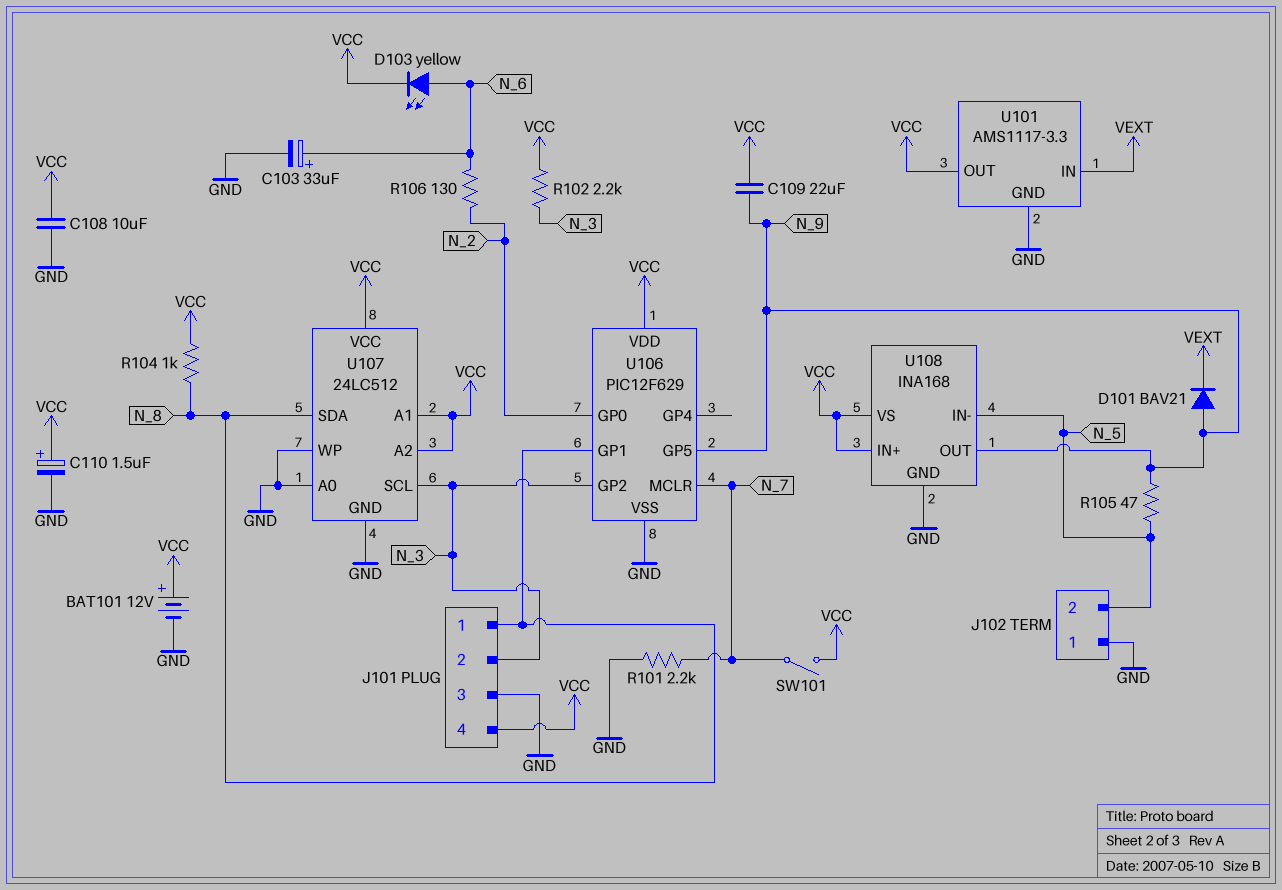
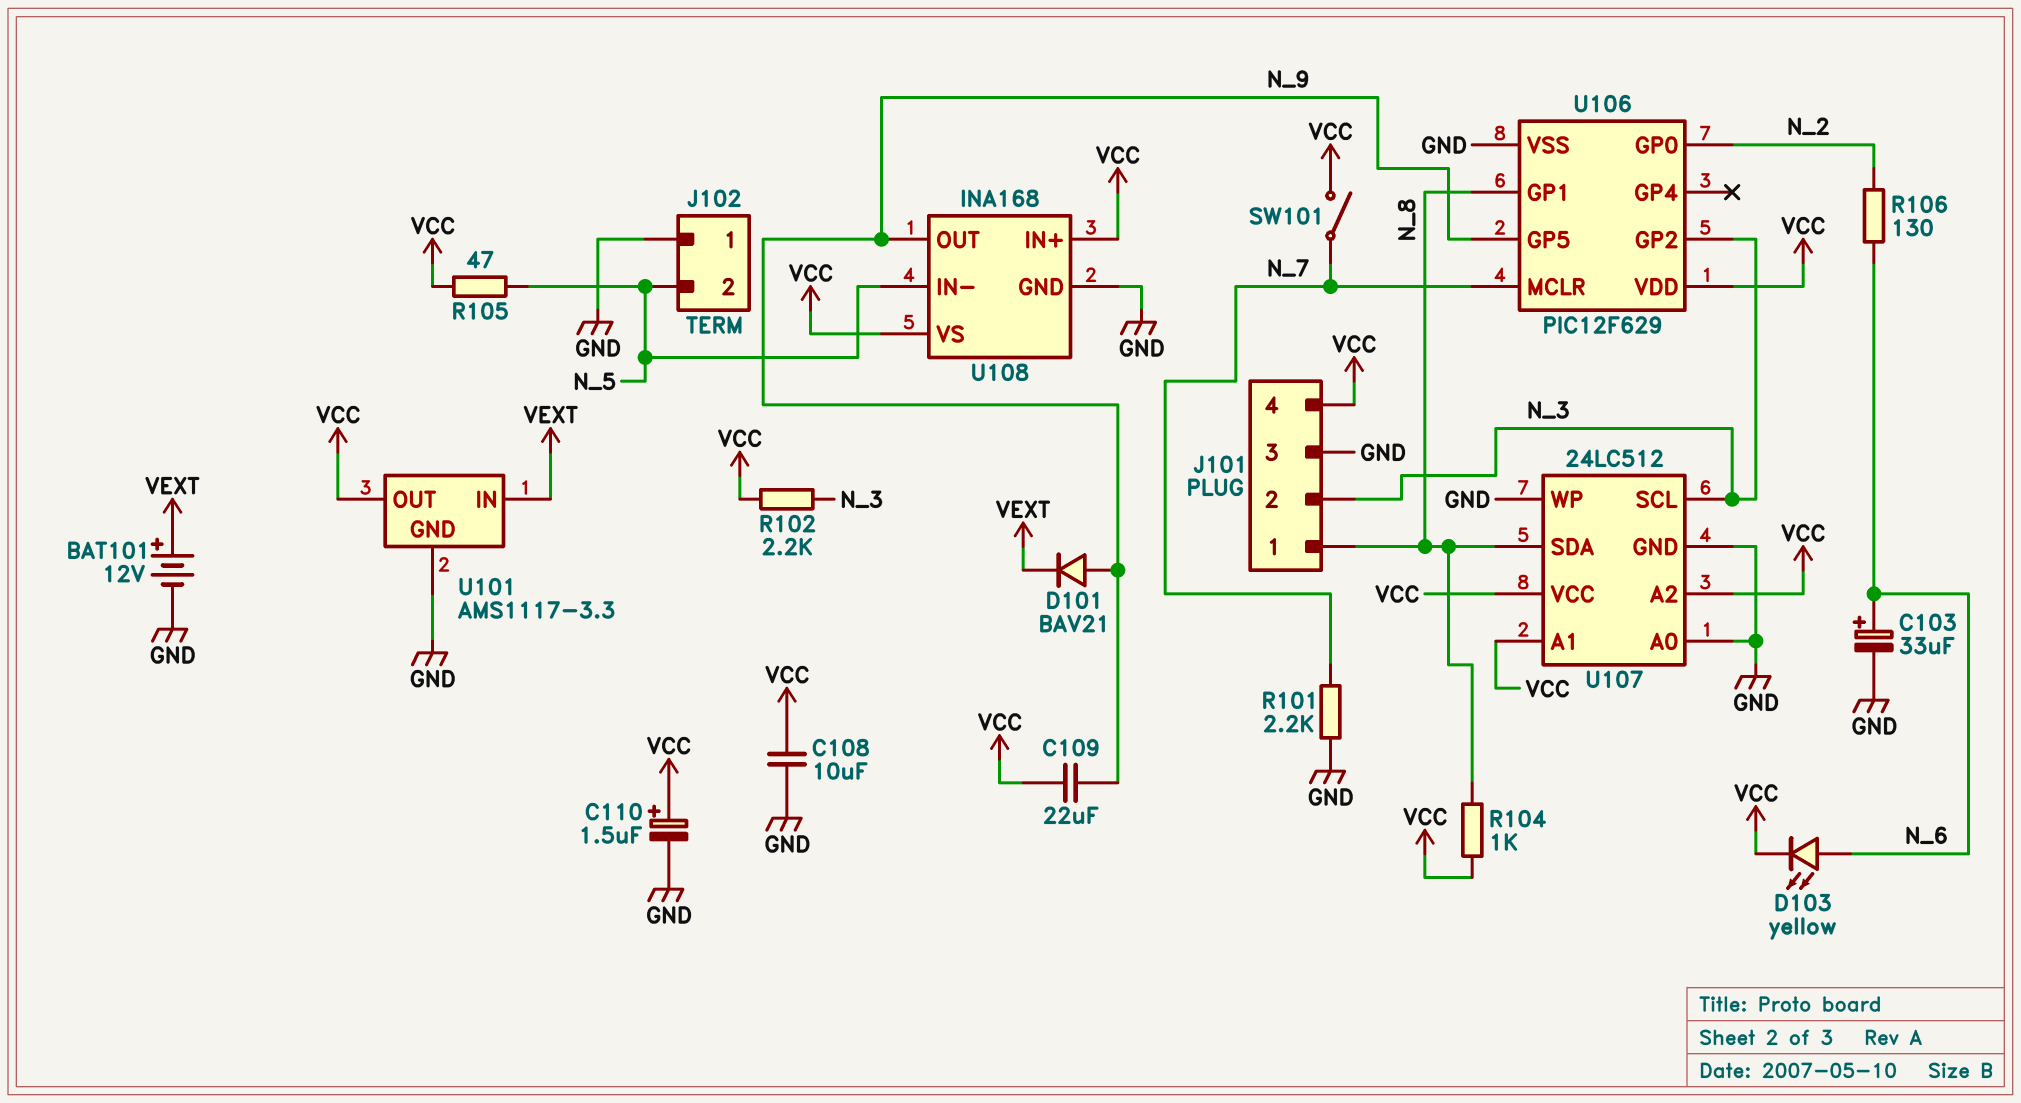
BAT101: 12V (plus VCC, minus GND) -> 12V (plus VEXT, minus GND)
R105: 47 (N_5, N_9) -> 47 (N_5, VCC)

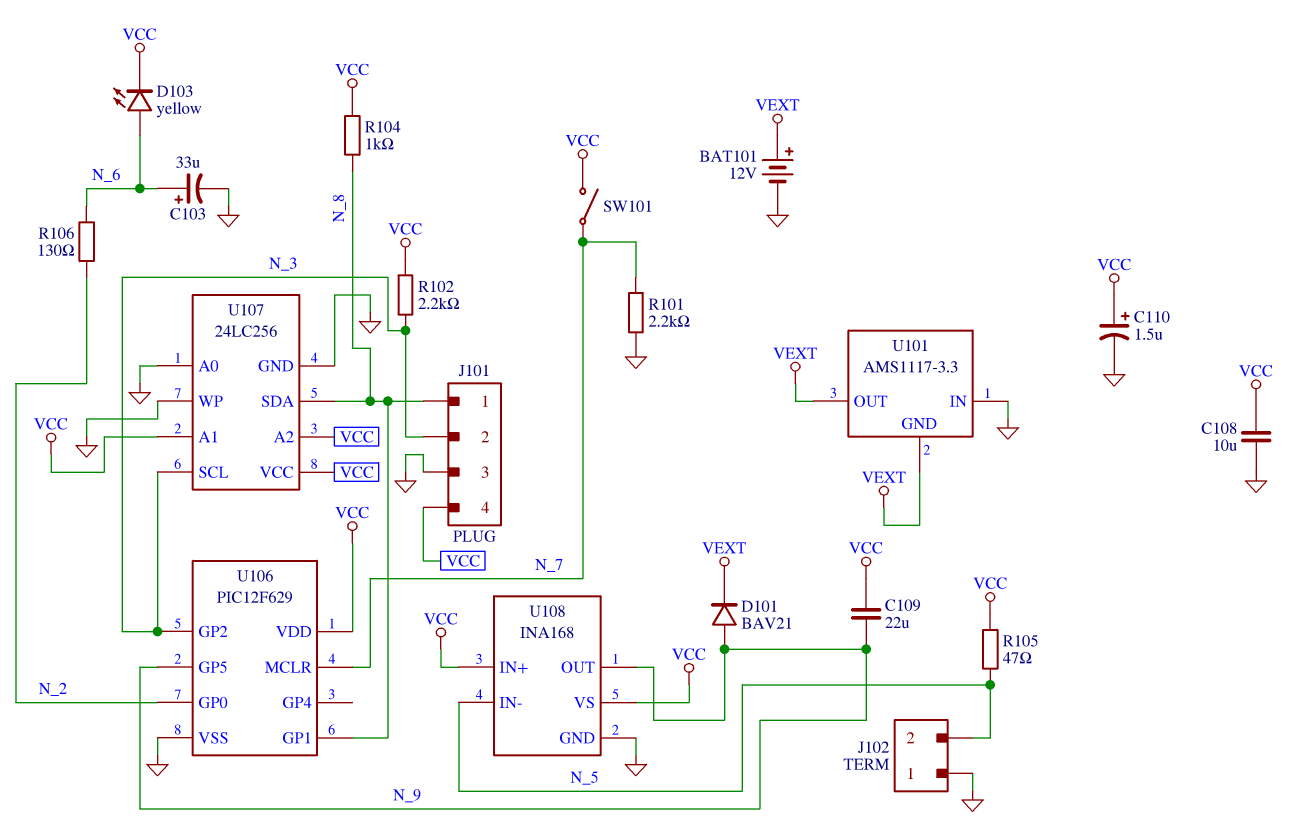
U101 pin GND: GND -> VEXT
U101 pin IN: VEXT -> GND
U101 pin OUT: VCC -> VEXT
U107: 24LC512 -> 24LC256

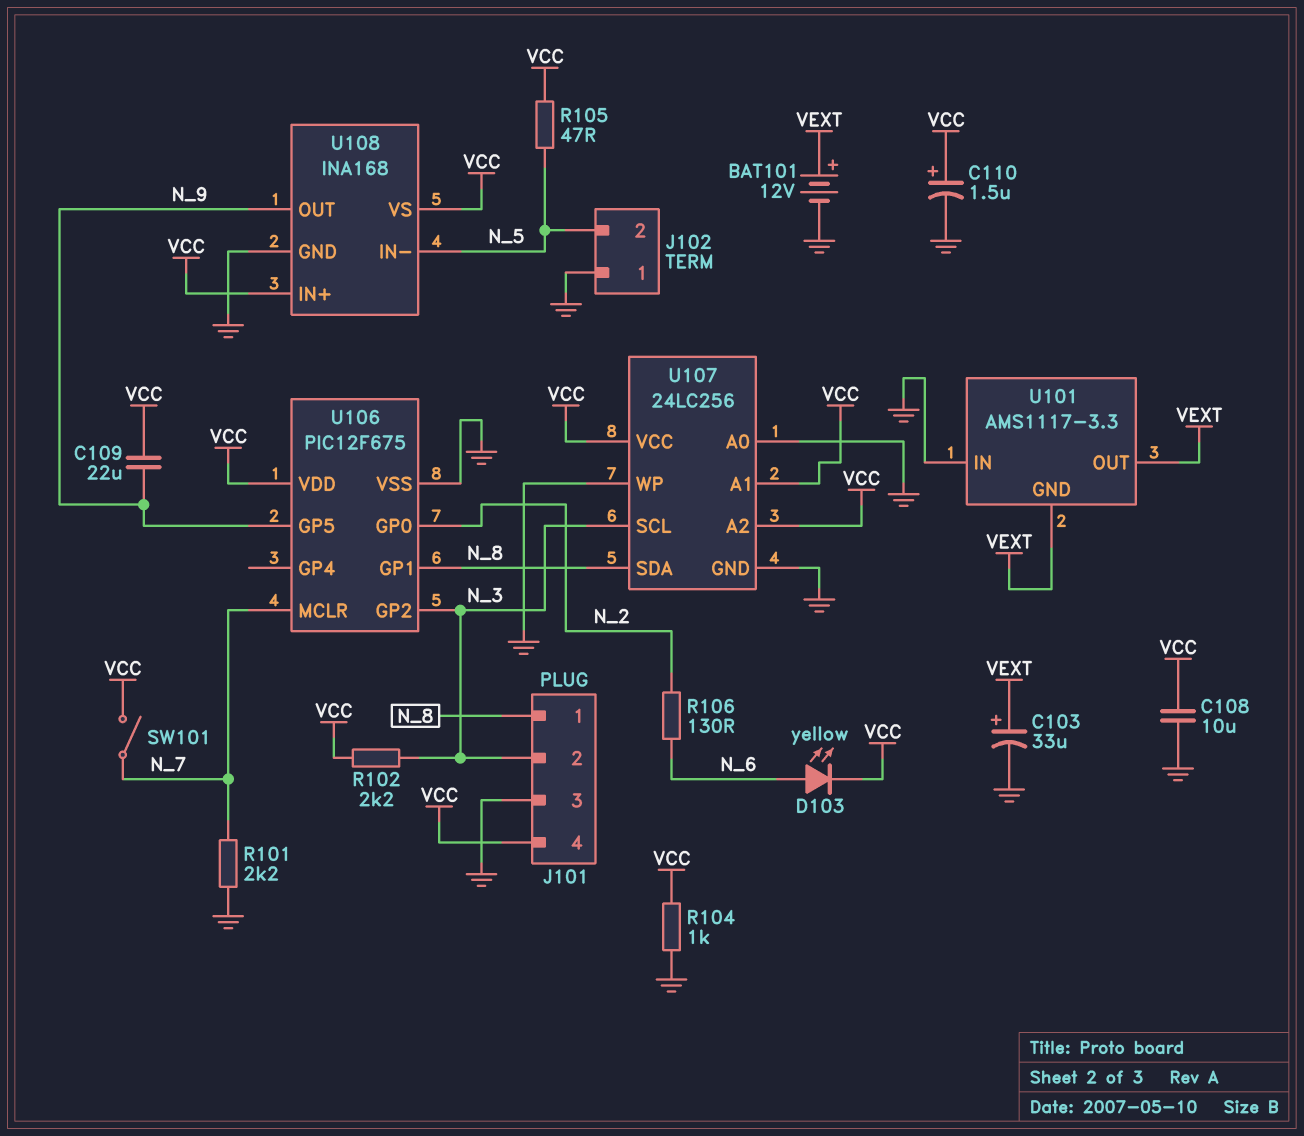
C103: 33uF (plus N_6, minus GND) -> 33uF (plus VEXT, minus GND)
D101: diode BAV21 (A N_9, K VEXT) -> none
R104: 1k (N_8, VCC) -> 1k (GND, VCC)
U106: PIC12F629 -> PIC12F675

